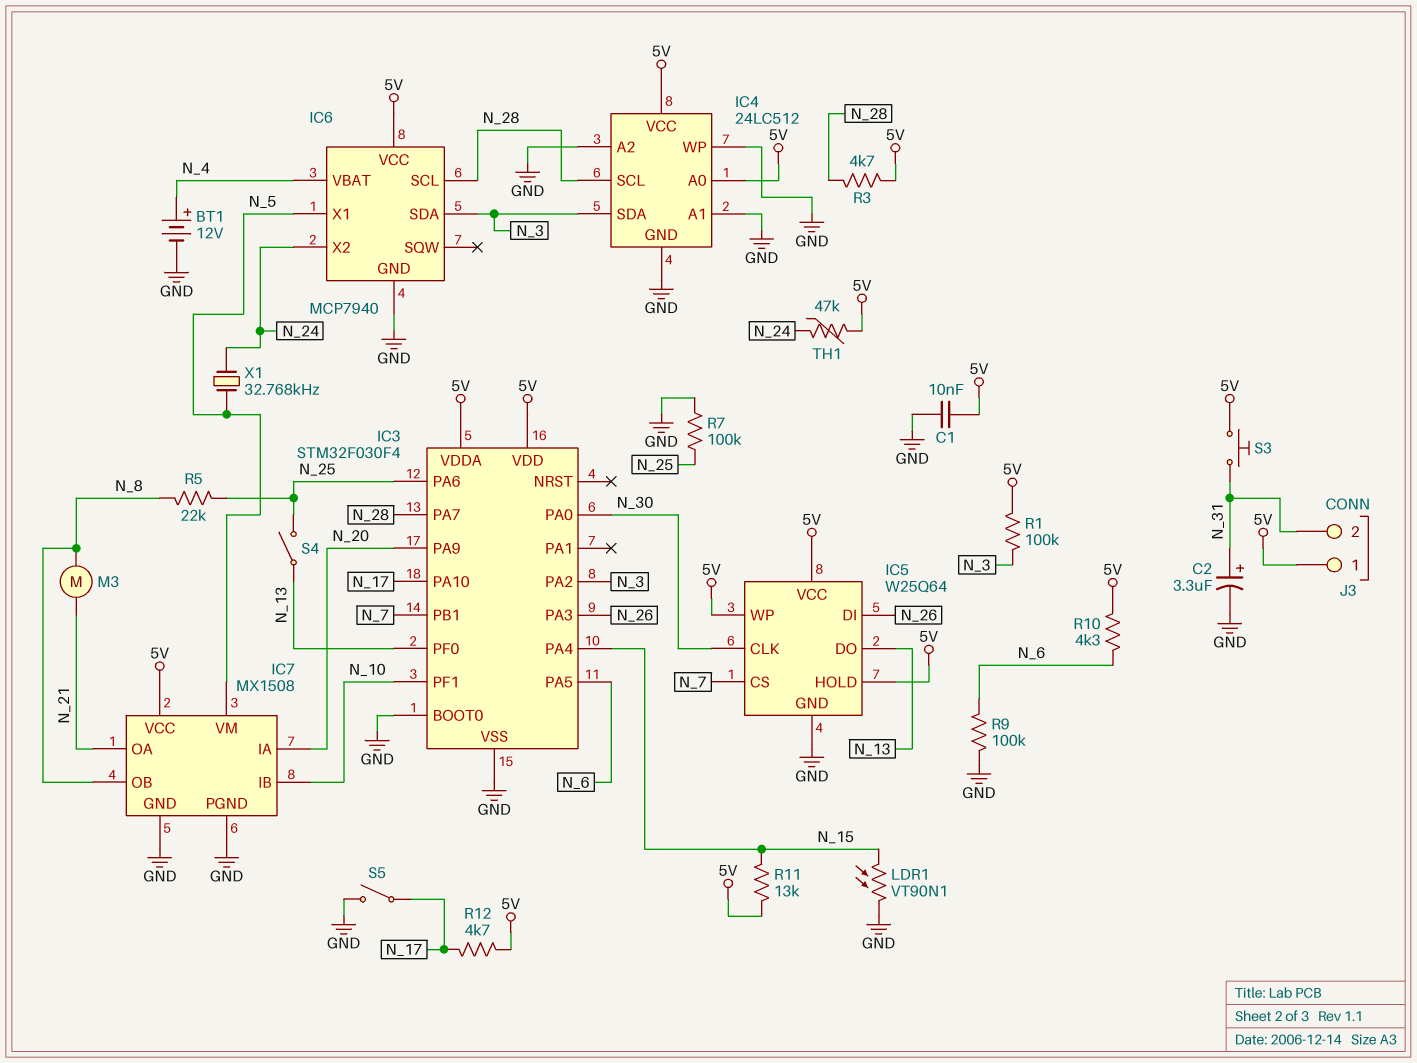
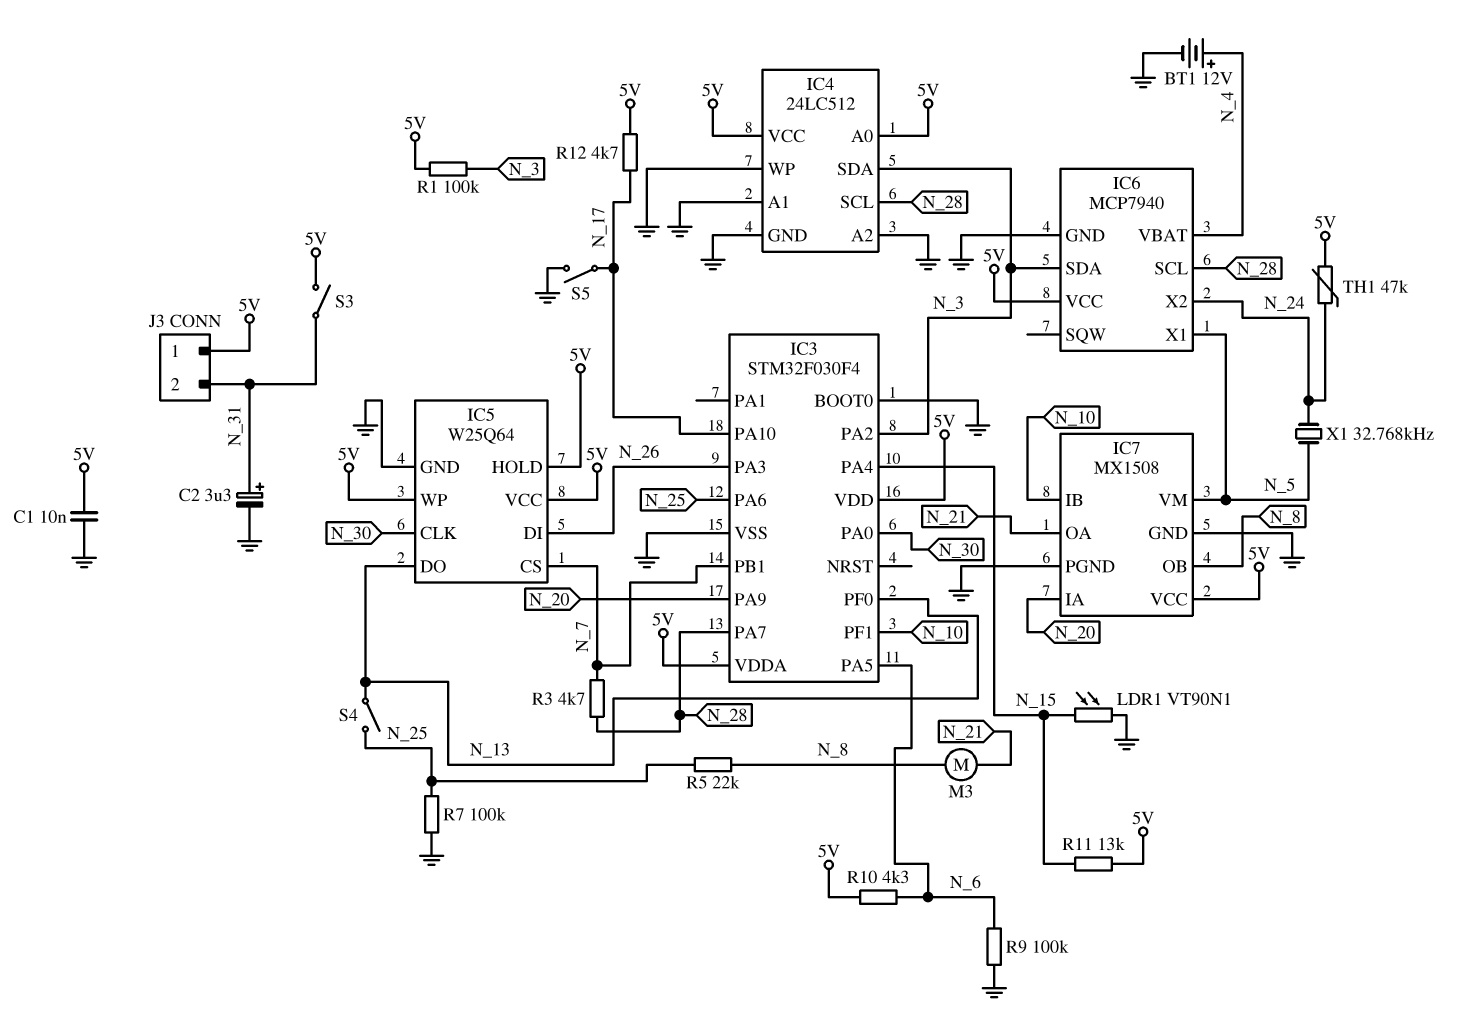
R3: 4.7k (5V, N_28) -> 4.7k (N_7, N_28)
S3: button (5V, N_31) -> switch (5V, N_31)

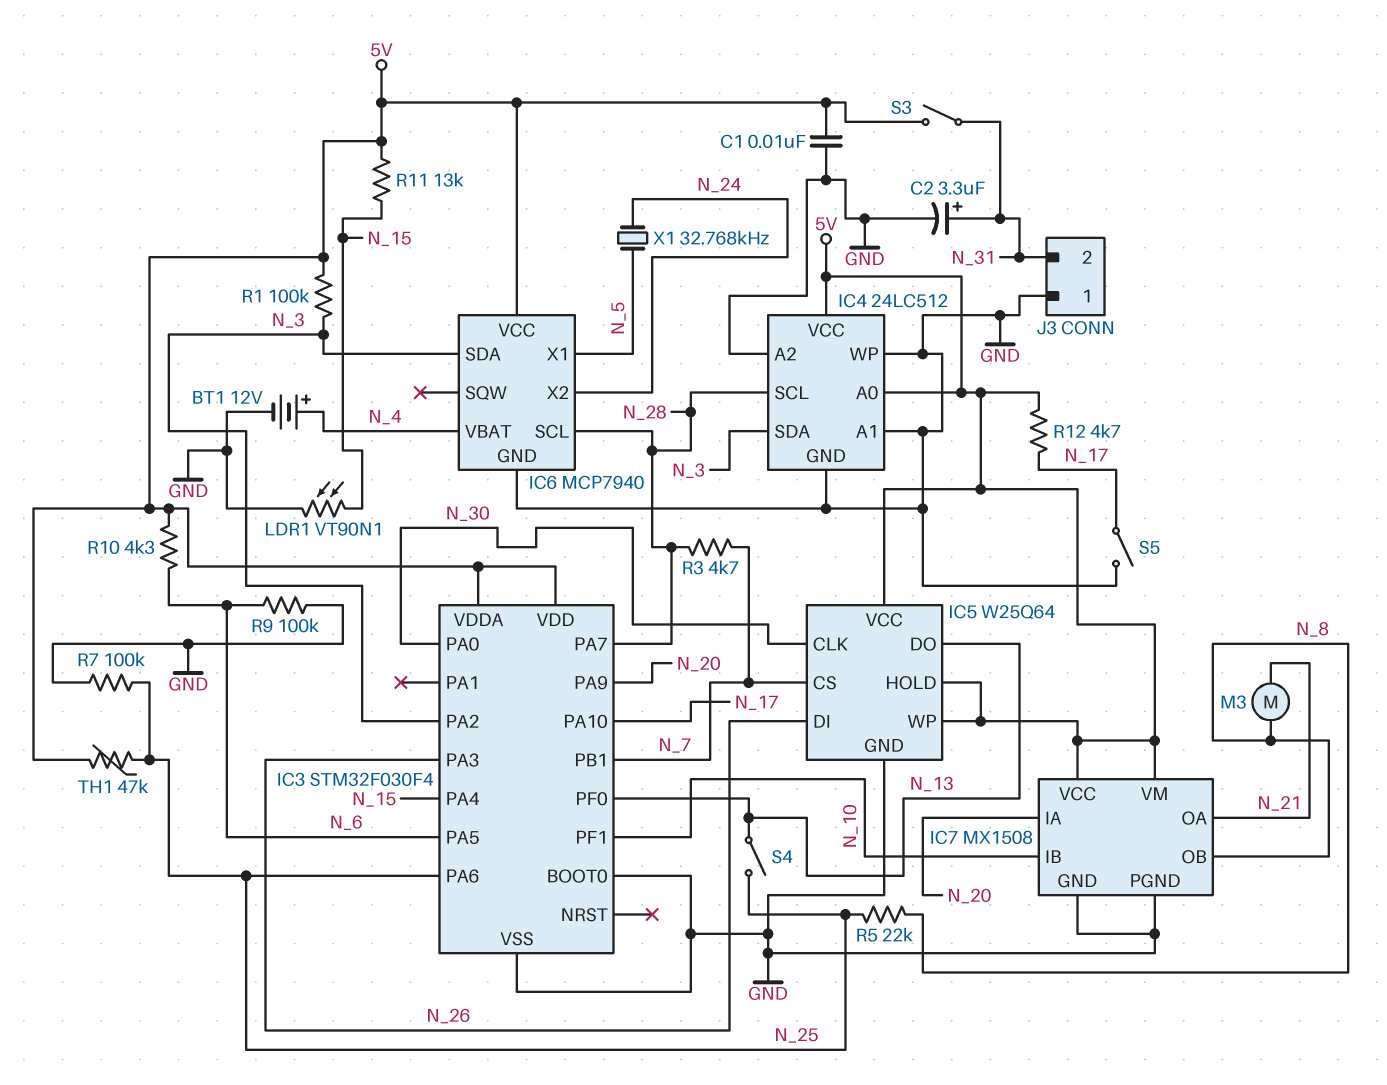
IC7 pin VM: N_5 -> 5V
J3 pin 1: 5V -> GND
TH1: 47k (5V, N_24) -> 47k (5V, N_25)

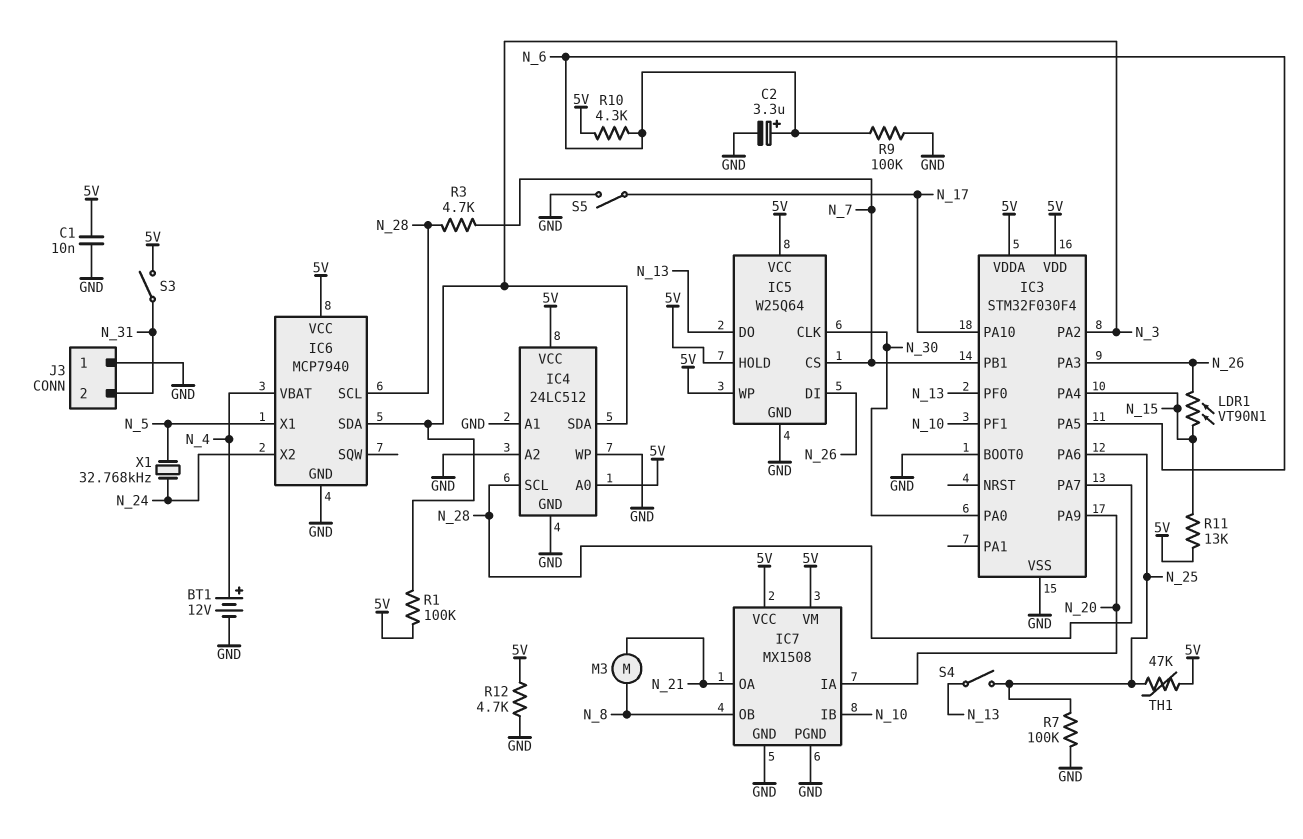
C2: 3.3uF (plus N_31, minus GND) -> 3.3uF (plus N_6, minus GND)
LDR1: VT90N1 (GND, N_15) -> VT90N1 (N_15, N_26)
R5: 22k (N_8, N_25) -> none
R12: 4.7k (5V, N_17) -> 4.7k (5V, GND)

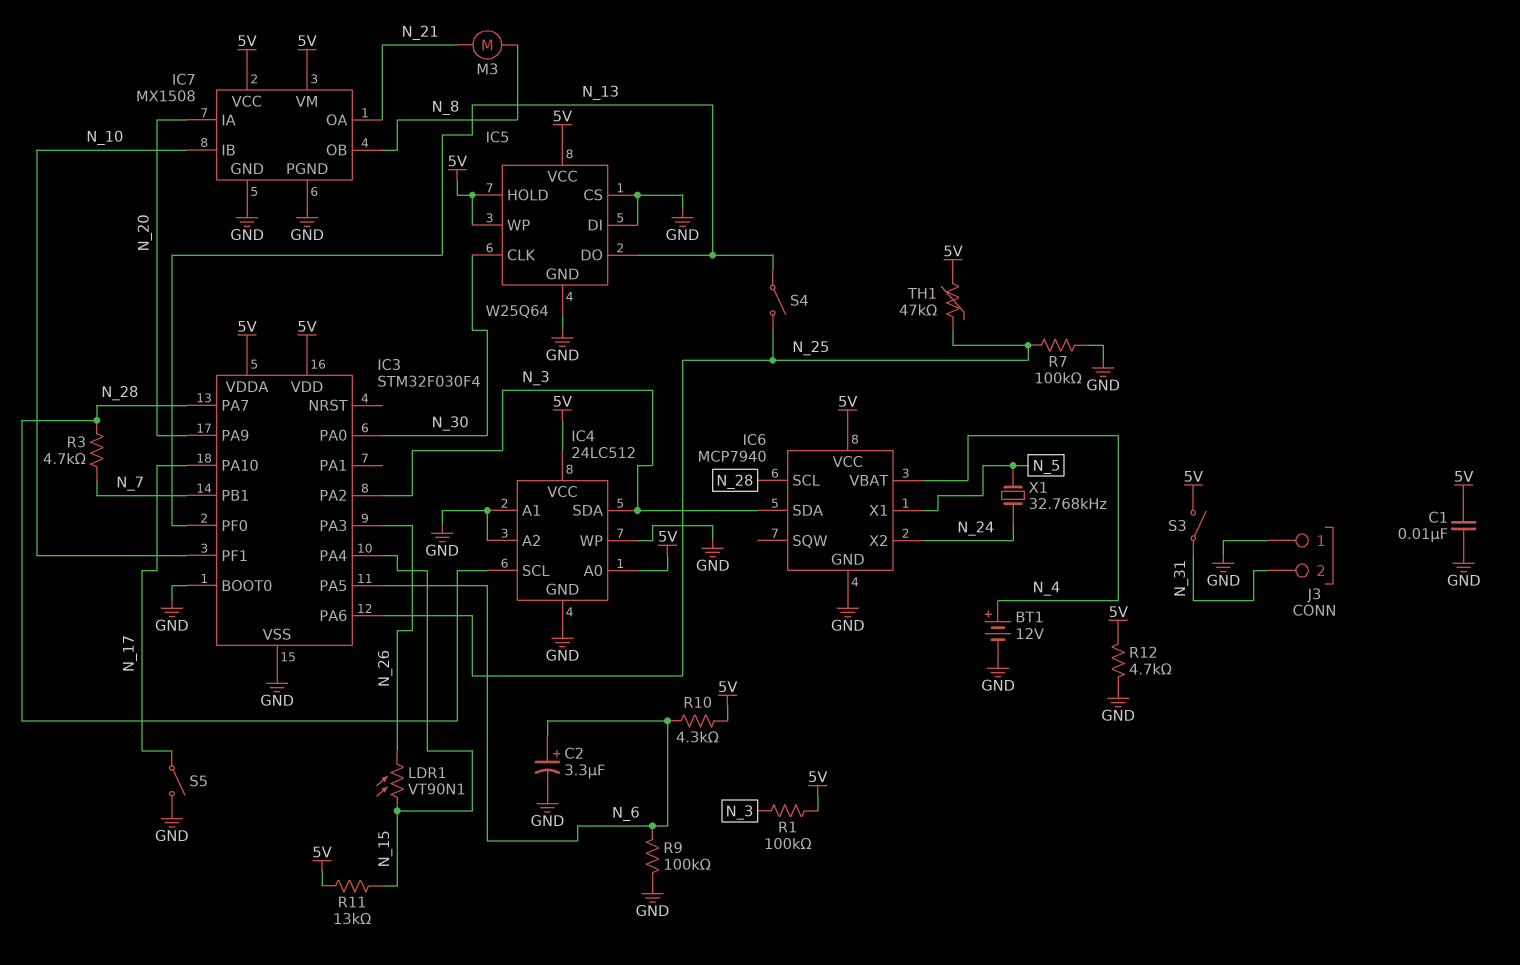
IC5 pin CS: N_7 -> GND
IC5 pin DI: N_26 -> GND

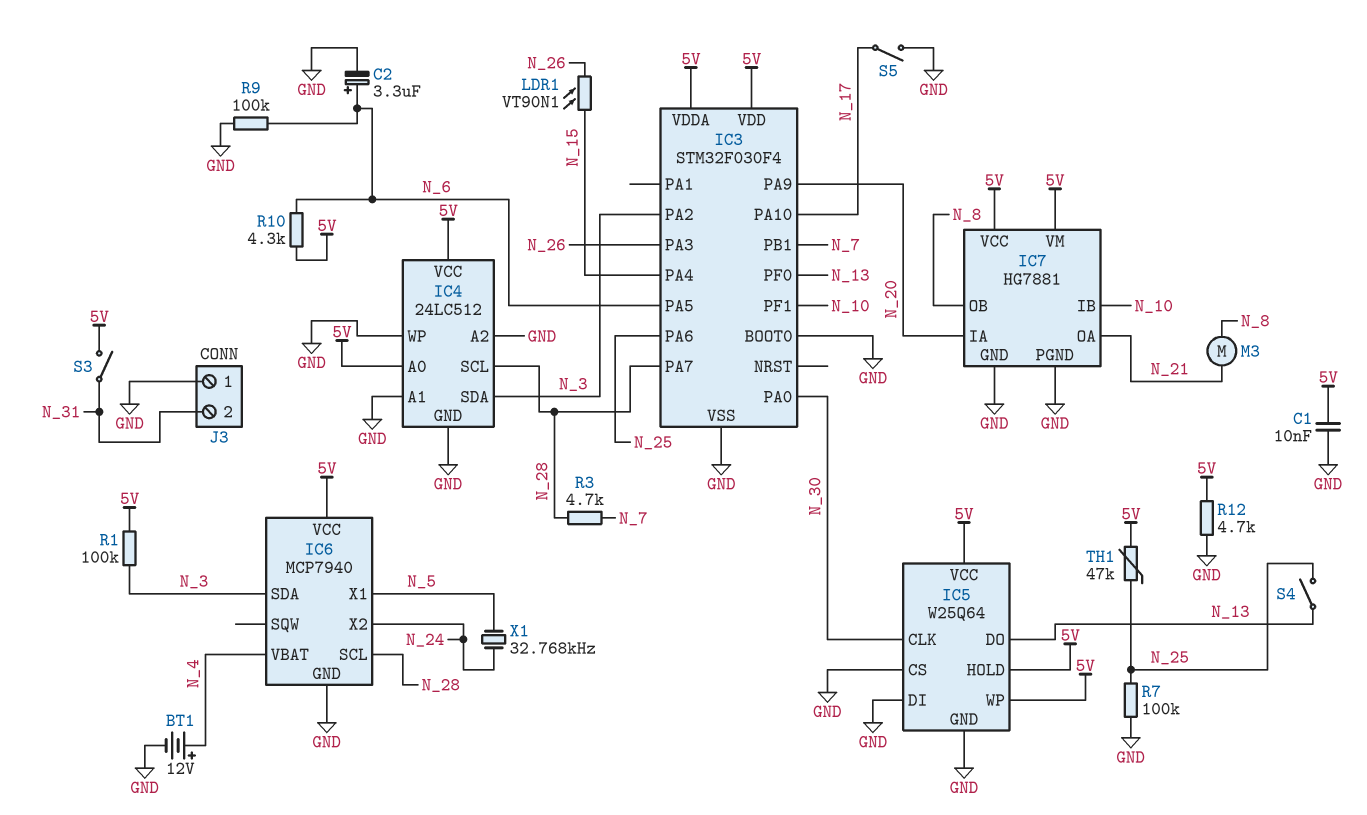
IC7: MX1508 -> HG7881
R11: 13k (5V, N_15) -> none

